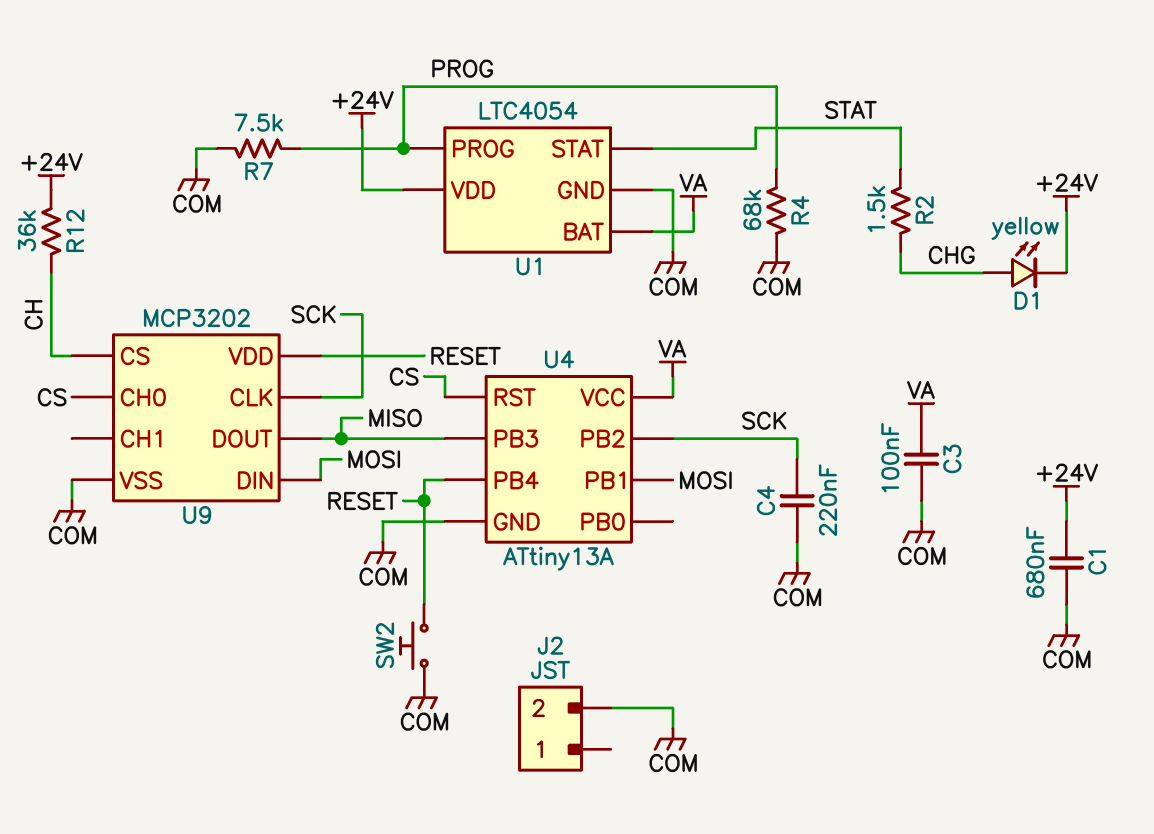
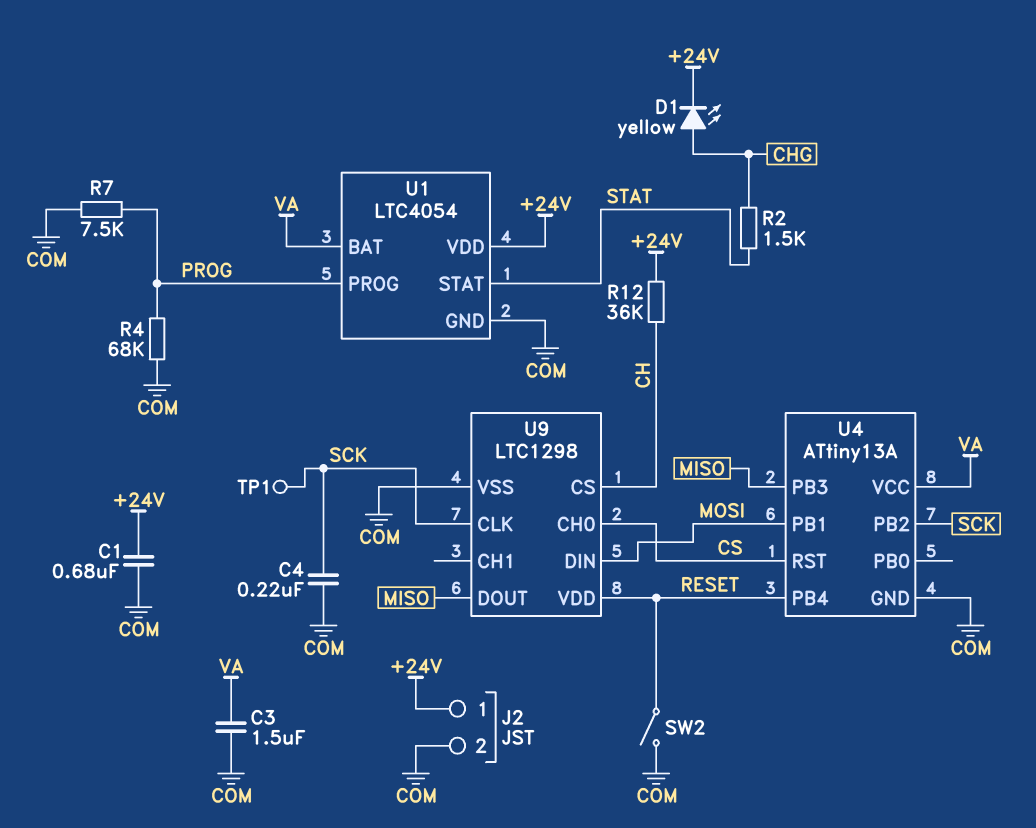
C3: 100nF (COM, VA) -> 1.5uF (COM, VA)
J2 pin 1: none -> +24V
SW2: button (COM, RESET) -> switch (COM, RESET)
TP1: none -> test point (SCK)
U9: MCP3202 -> LTC1298

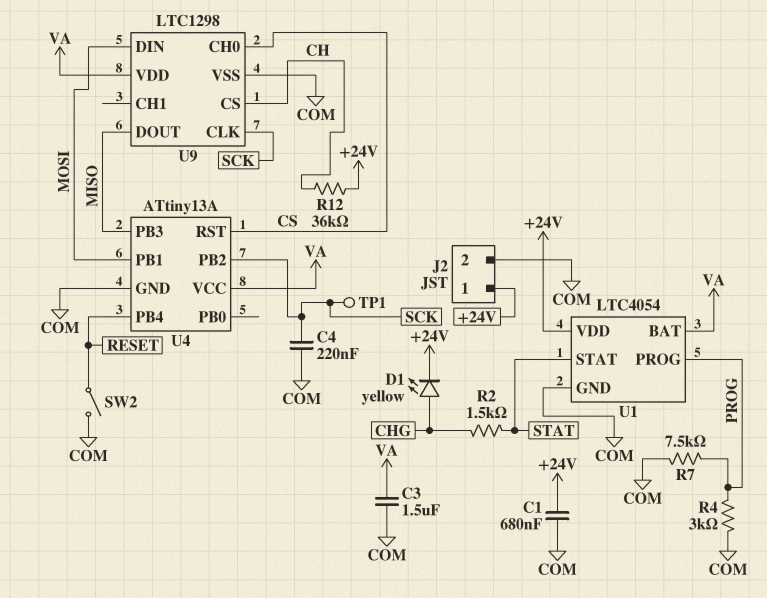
R4: 68k (COM, PROG) -> 3k (COM, PROG)
U9 pin VDD: RESET -> VA

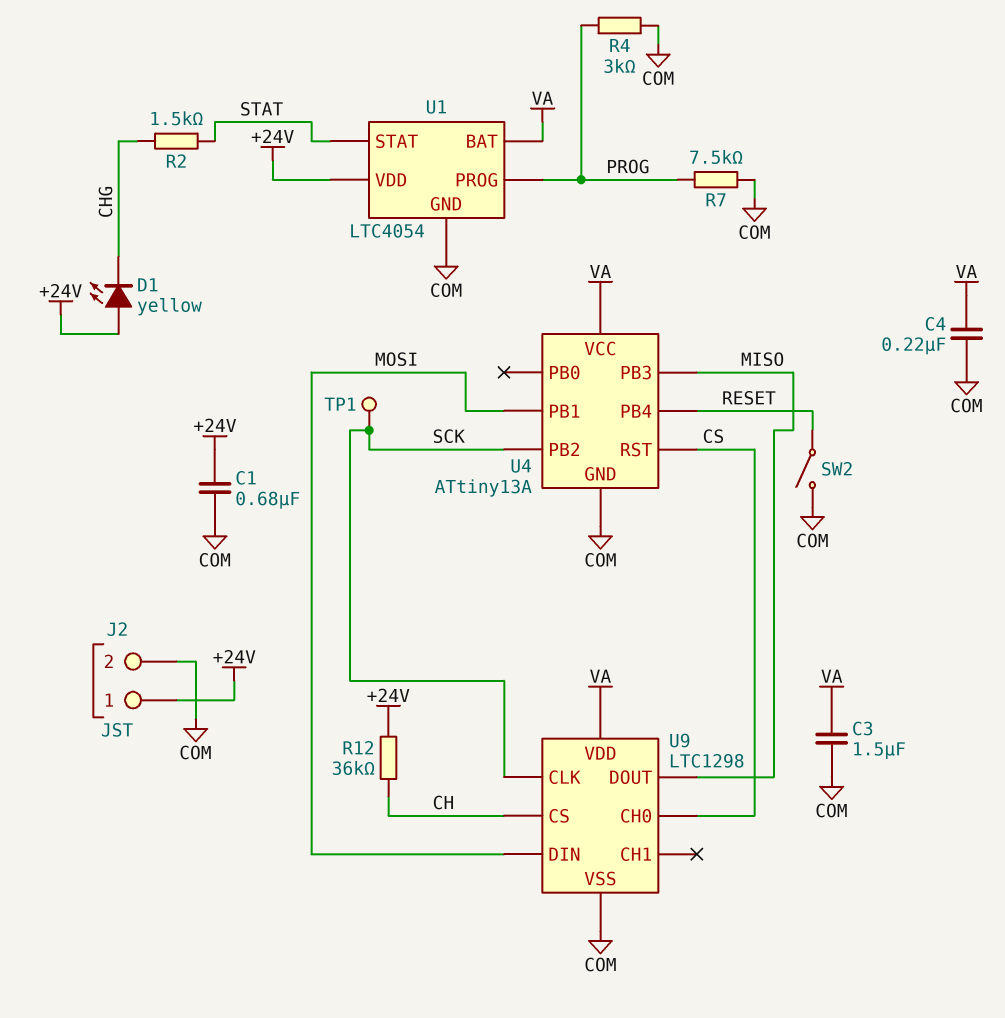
C4: 220nF (COM, SCK) -> 220nF (COM, VA)
D1: LED yellow (A CHG, K +24V) -> LED yellow (A +24V, K CHG)

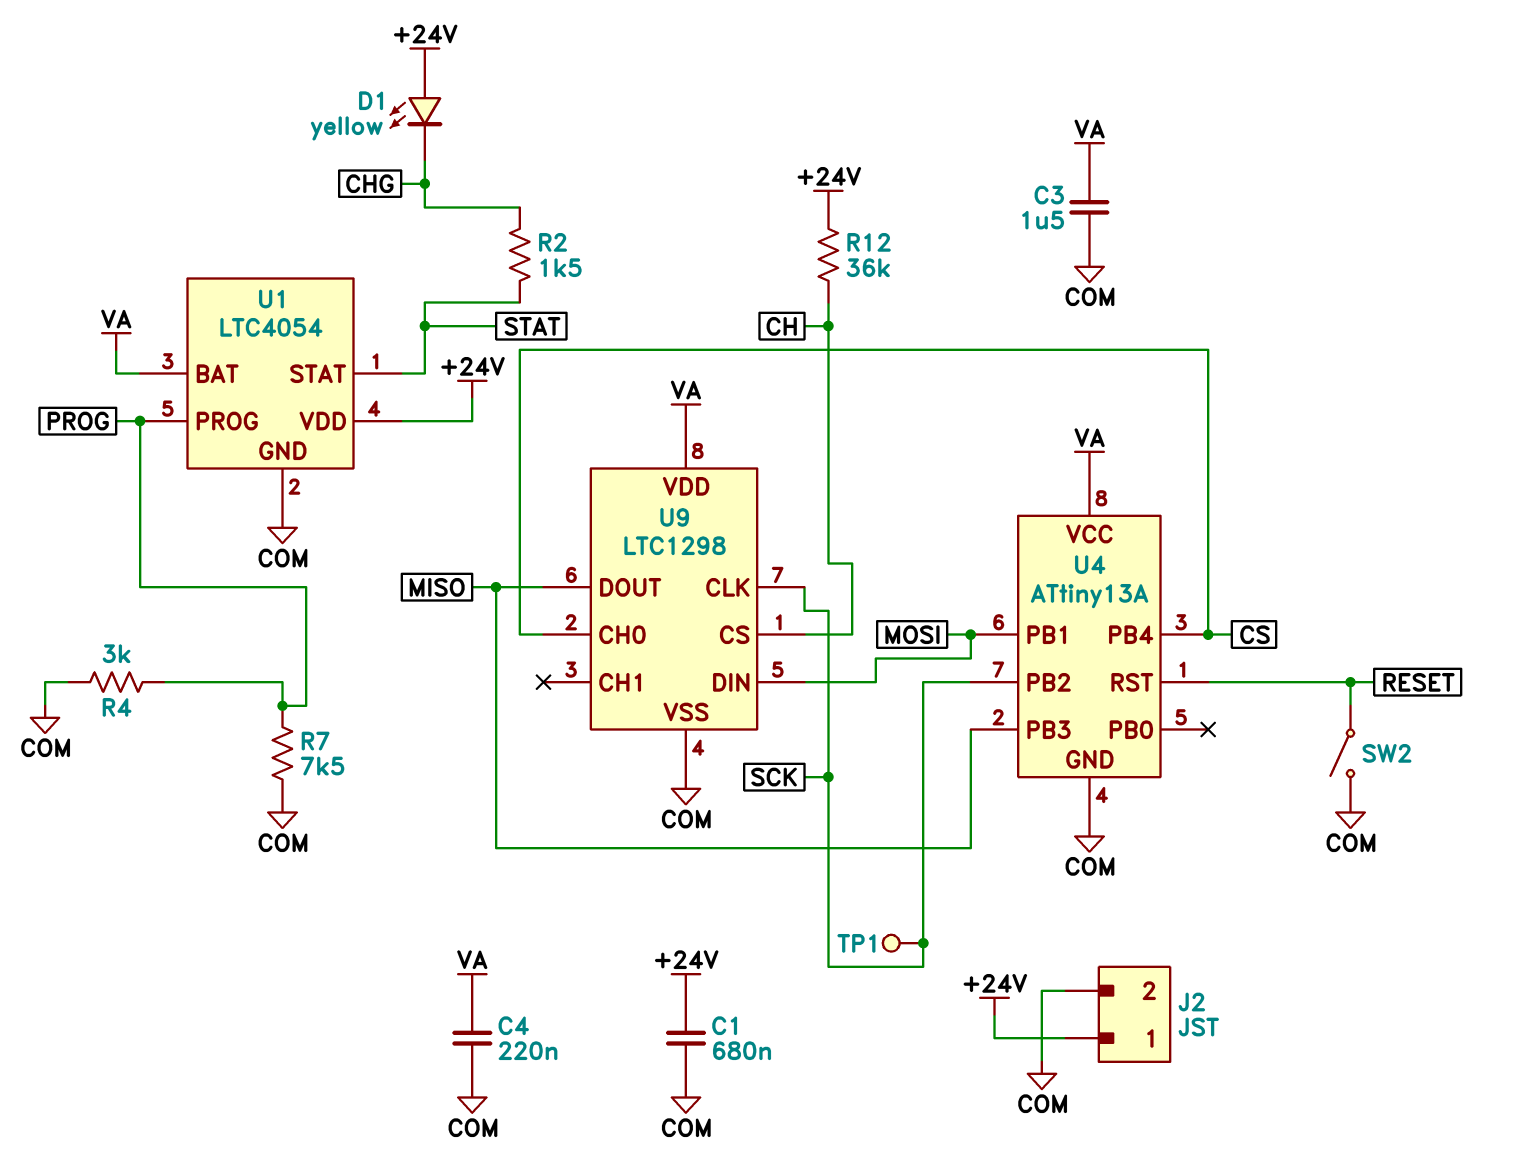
U4 pin PB4: RESET -> CS
U4 pin RST: CS -> RESET

